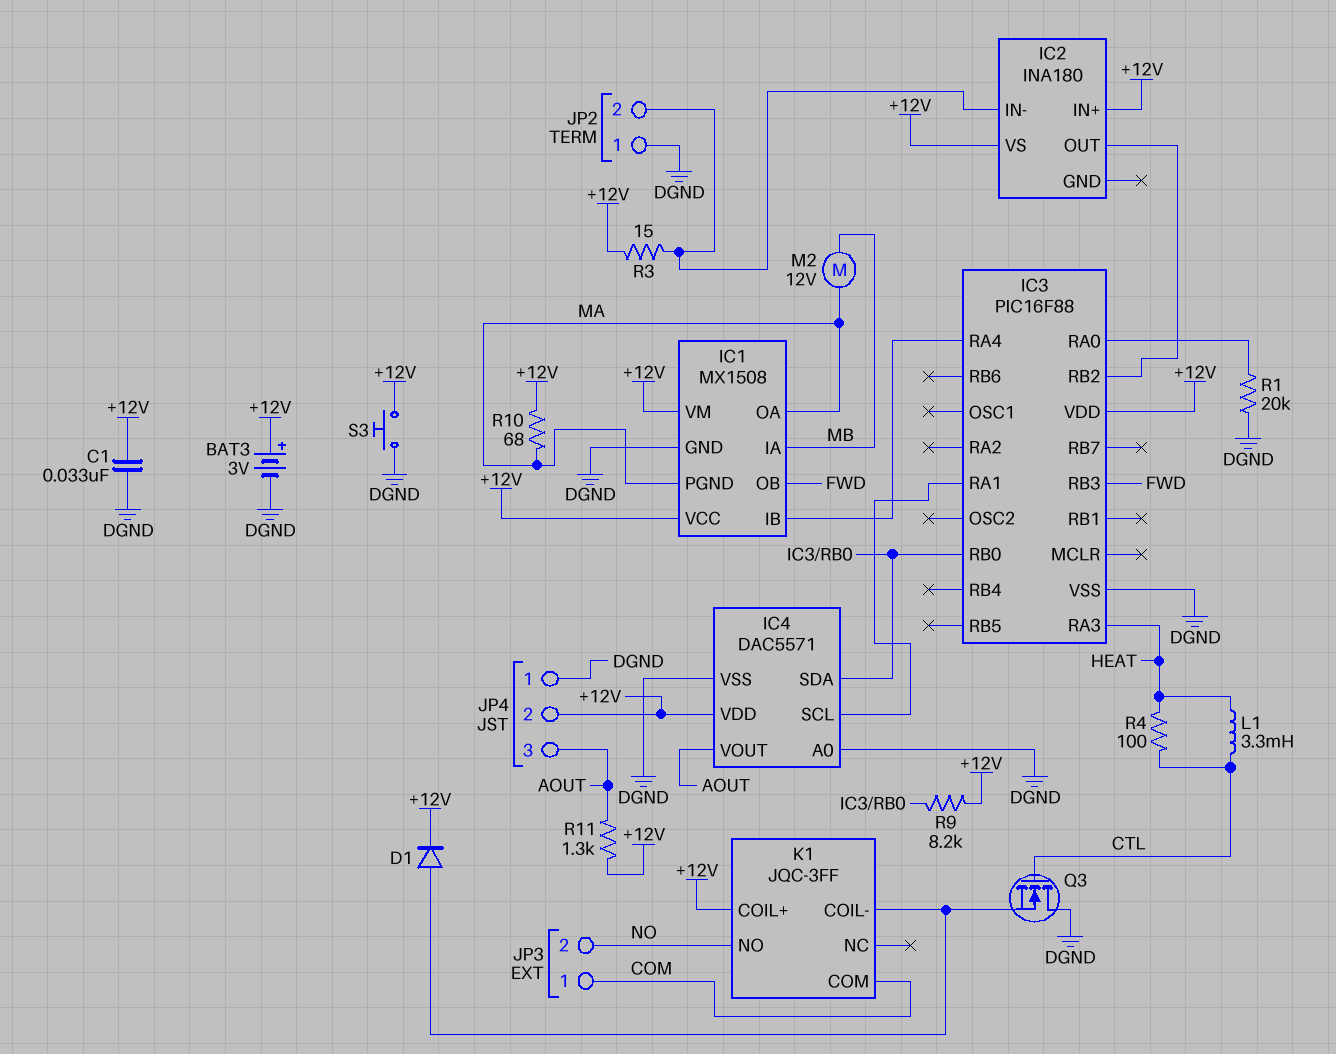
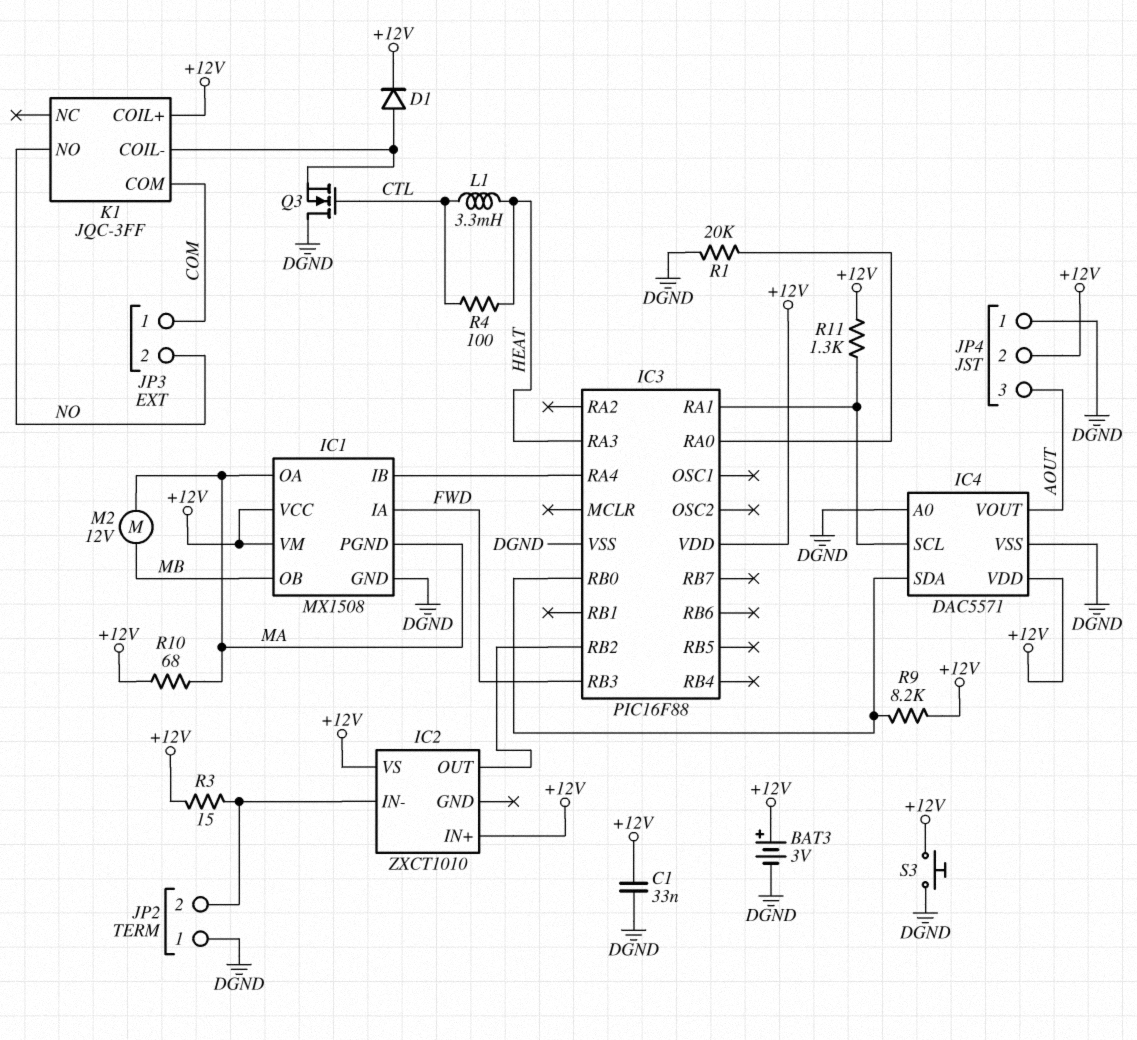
IC1 pin IA: MB -> FWD
IC1 pin OB: FWD -> MB
IC2: INA180 -> ZXCT1010
R11: 1.3k (+12V, AOUT) -> 1.3k (+12V, IC3/RA1)

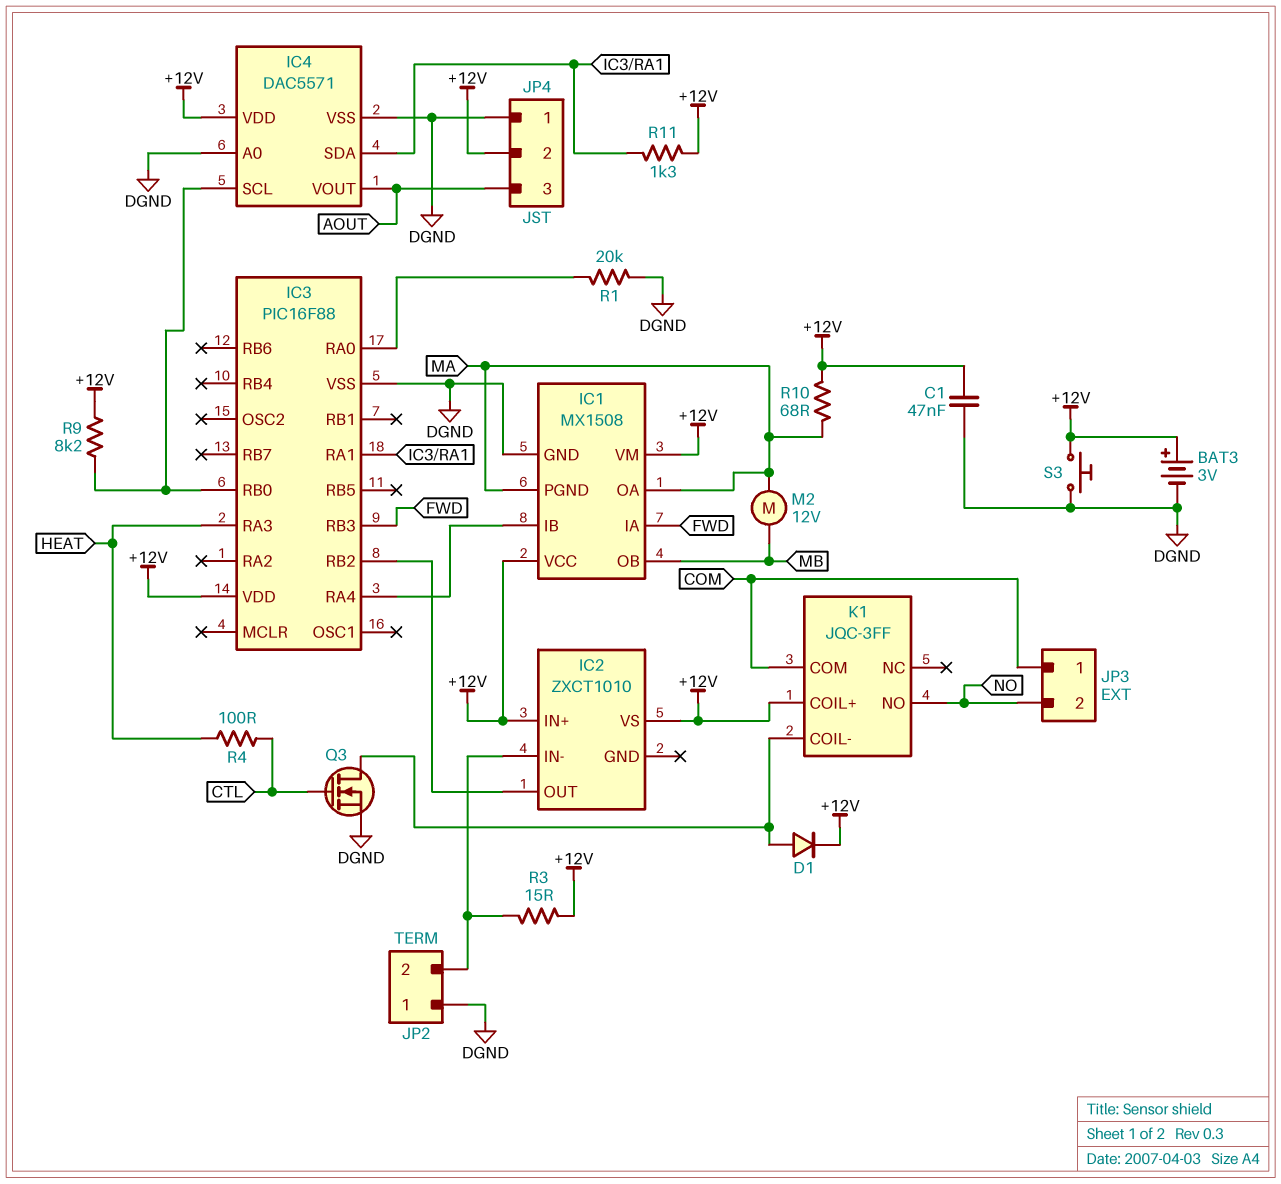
C1: 33nF (+12V, DGND) -> 47nF (+12V, DGND)
IC4 pin SCL: IC3/RA1 -> IC3/RB0
IC4 pin SDA: IC3/RB0 -> IC3/RA1
L1: 3.3mH (CTL, HEAT) -> none
Q3: NMOS (G CTL, D DGND, S K1/COIL-) -> NMOS (G CTL, D K1/COIL-, S DGND)

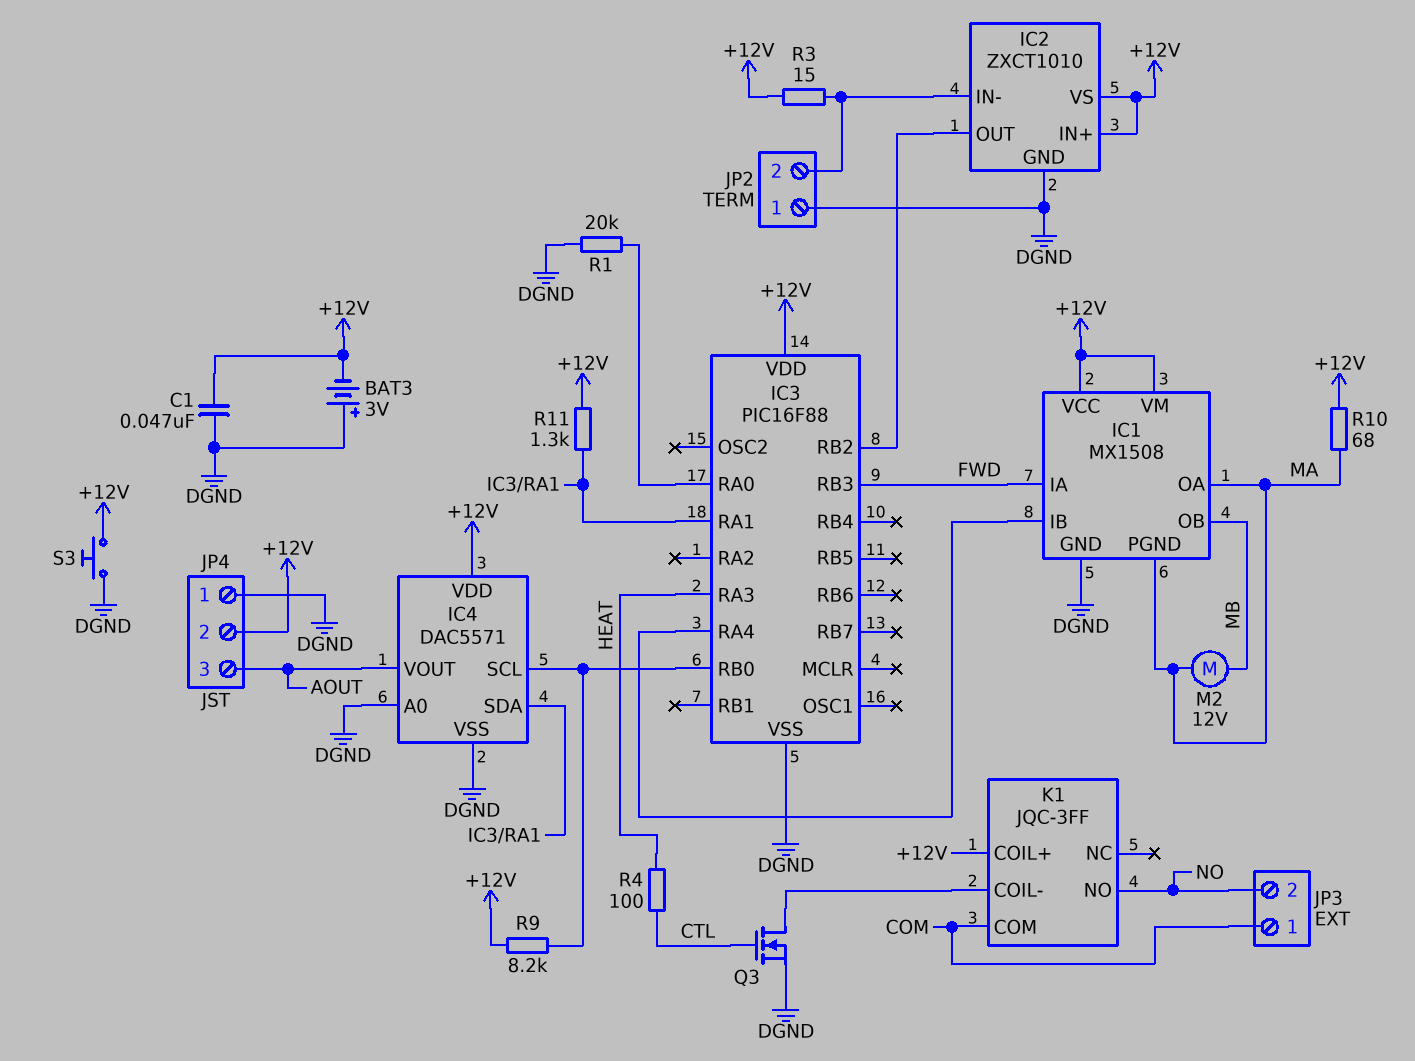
BAT3: 3V (plus +12V, minus DGND) -> 3V (plus DGND, minus +12V)
D1: diode (A K1/COIL-, K +12V) -> none
IC2 pin GND: none -> DGND

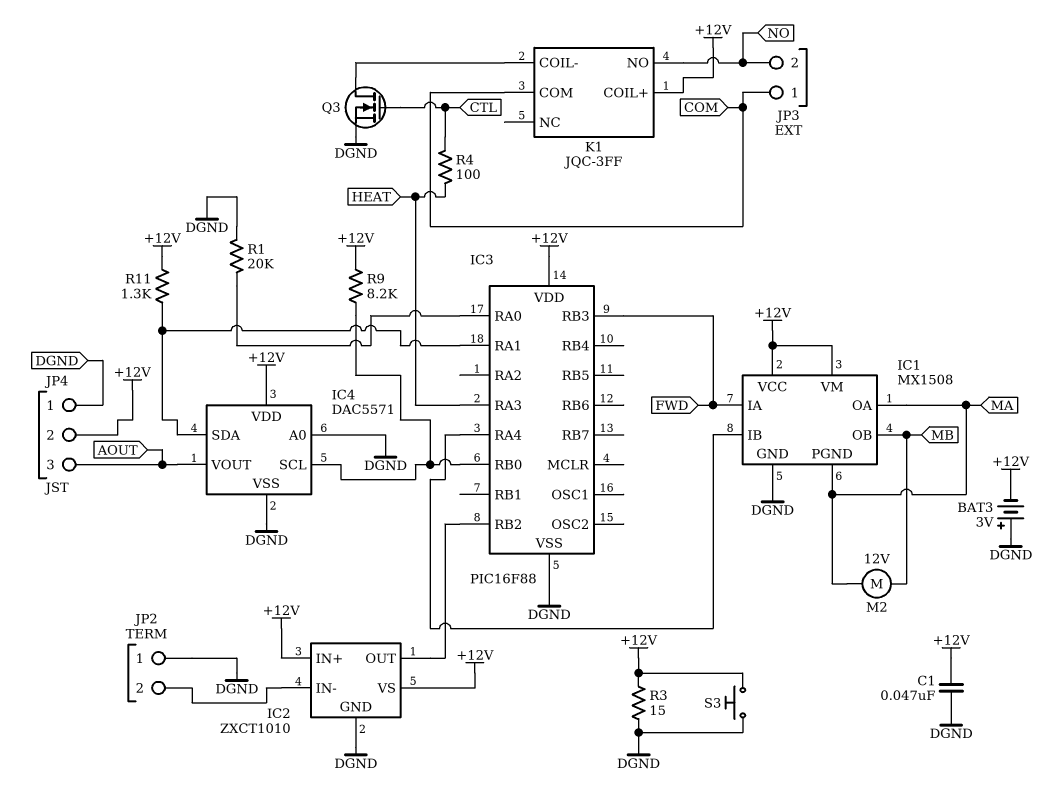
R3: 15 (+12V, IC2/IN-) -> 15 (+12V, DGND)
R10: 68 (+12V, MA) -> none

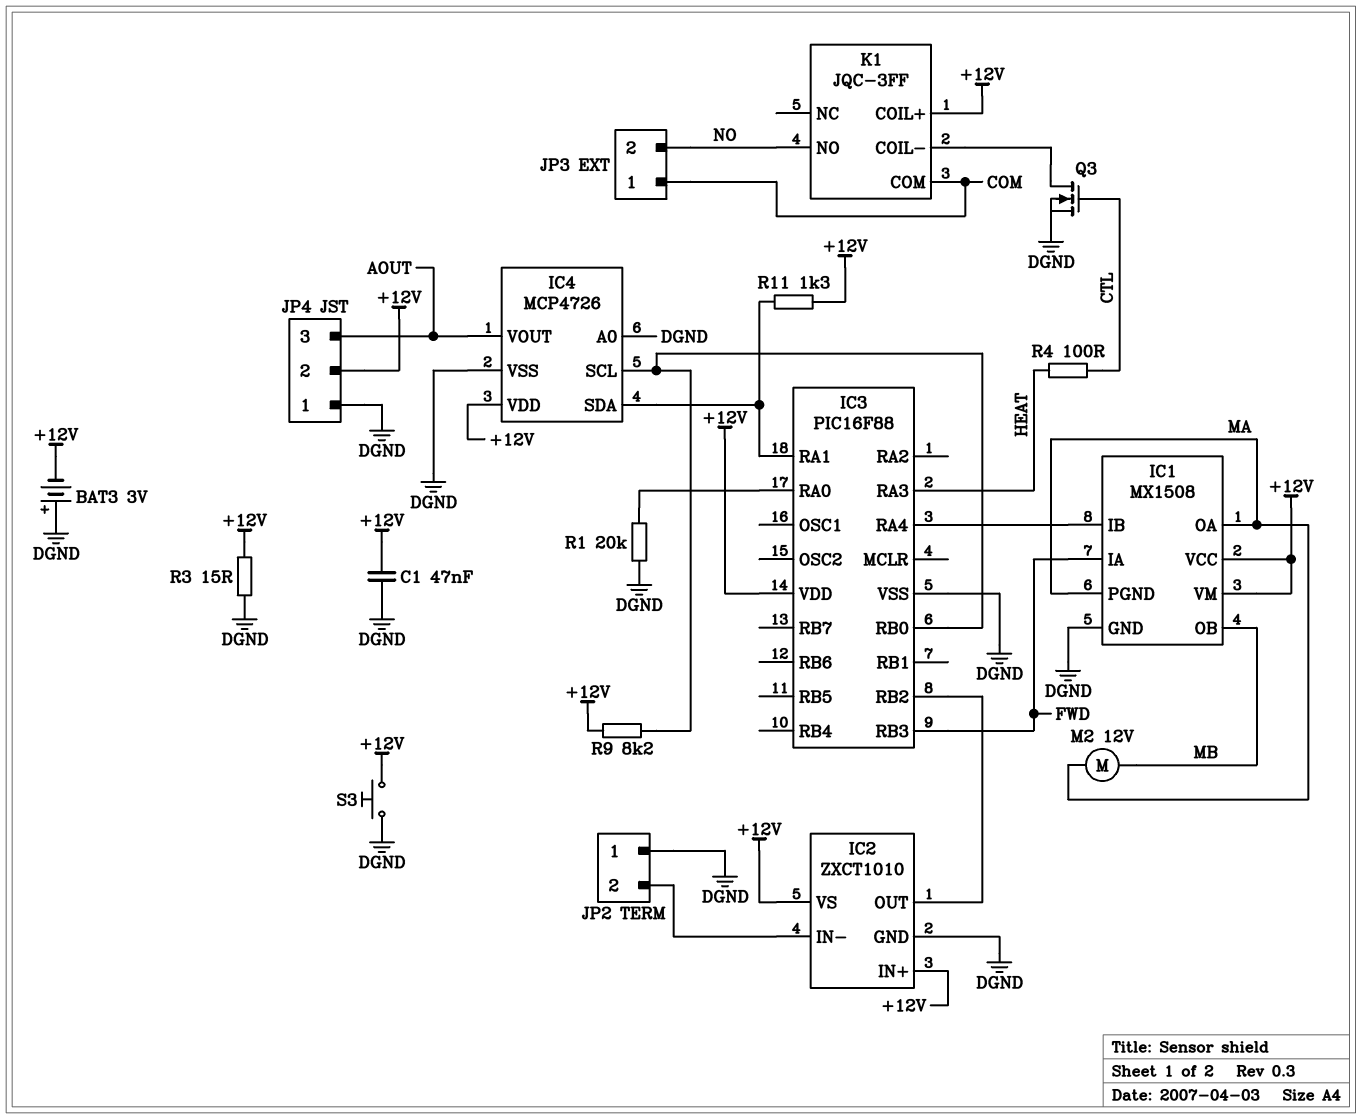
IC4: DAC5571 -> MCP4726

